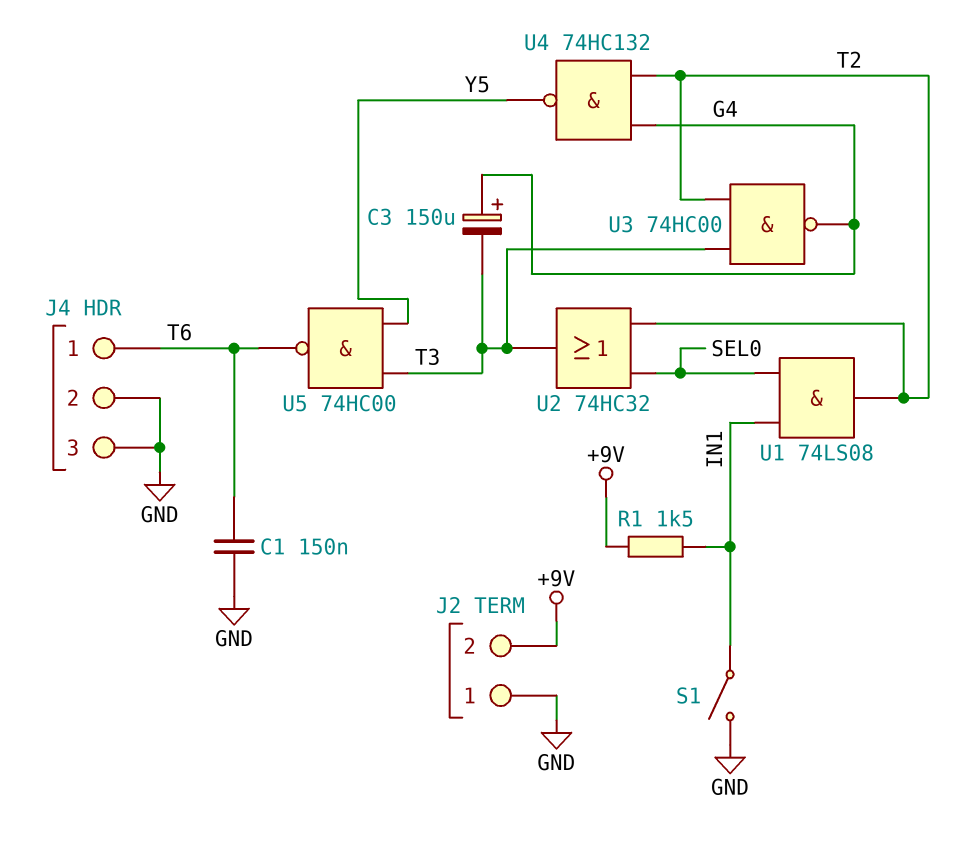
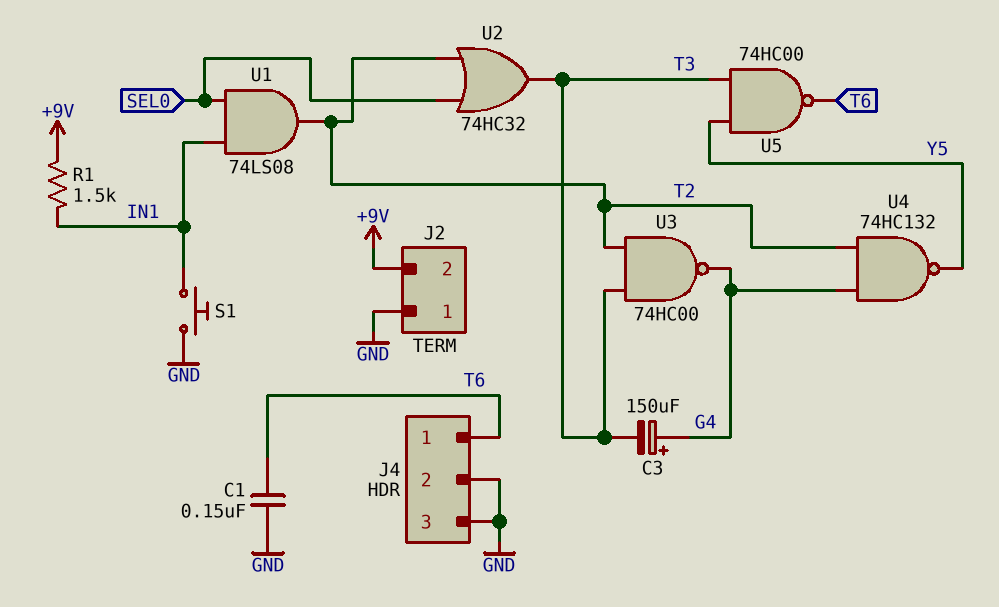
S1: switch (GND, IN1) -> button (GND, IN1)

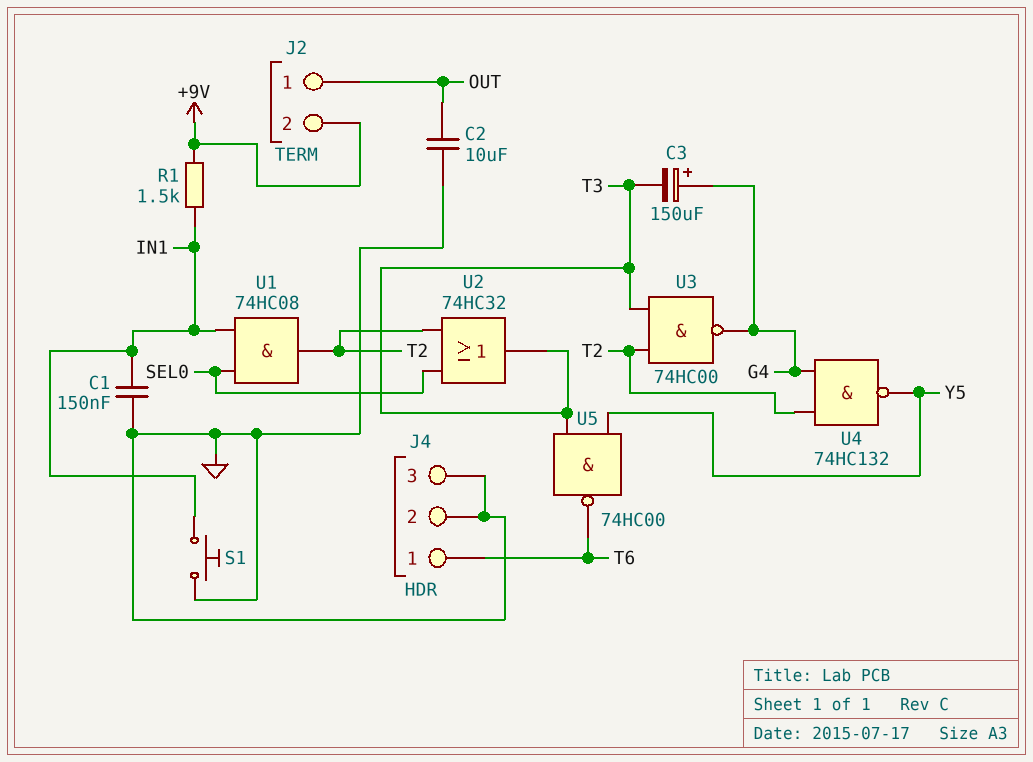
C1: 150nF (GND, T6) -> 150nF (GND, IN1)
C2: none -> 10uF (GND, OUT)
J2 pin 1: GND -> OUT
U1: AND 74LS08 (in IN1, in SEL0, out T2) -> AND 74HC08 (in IN1, in SEL0, out T2)

